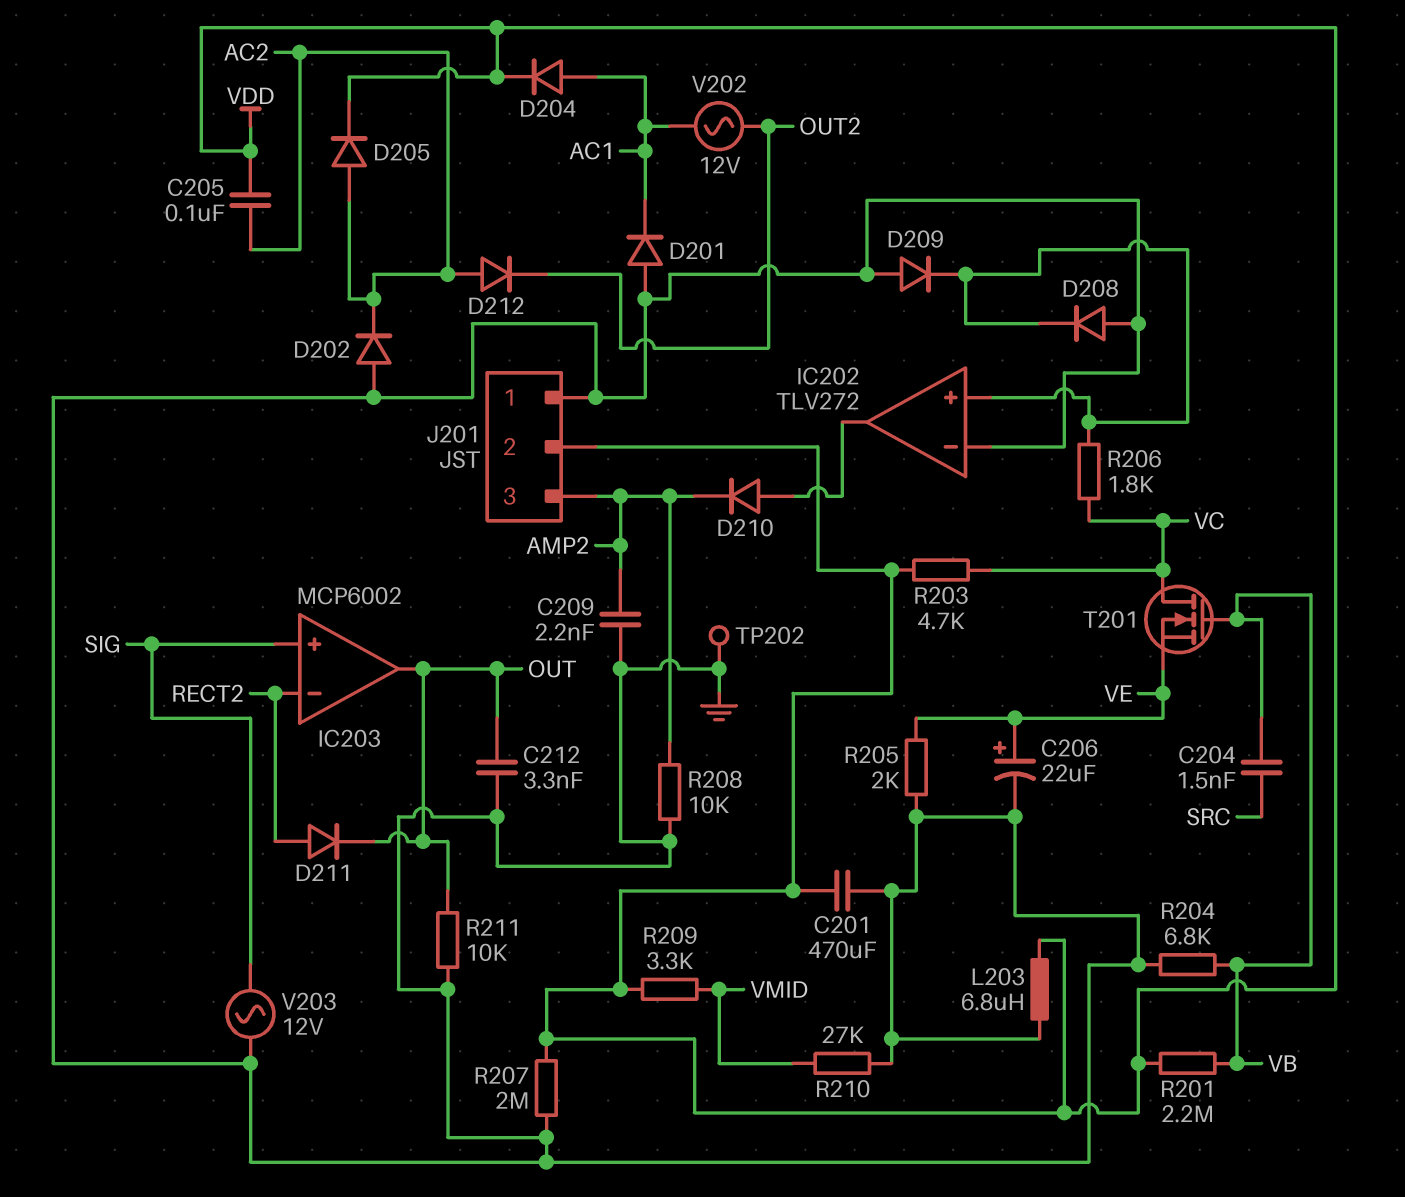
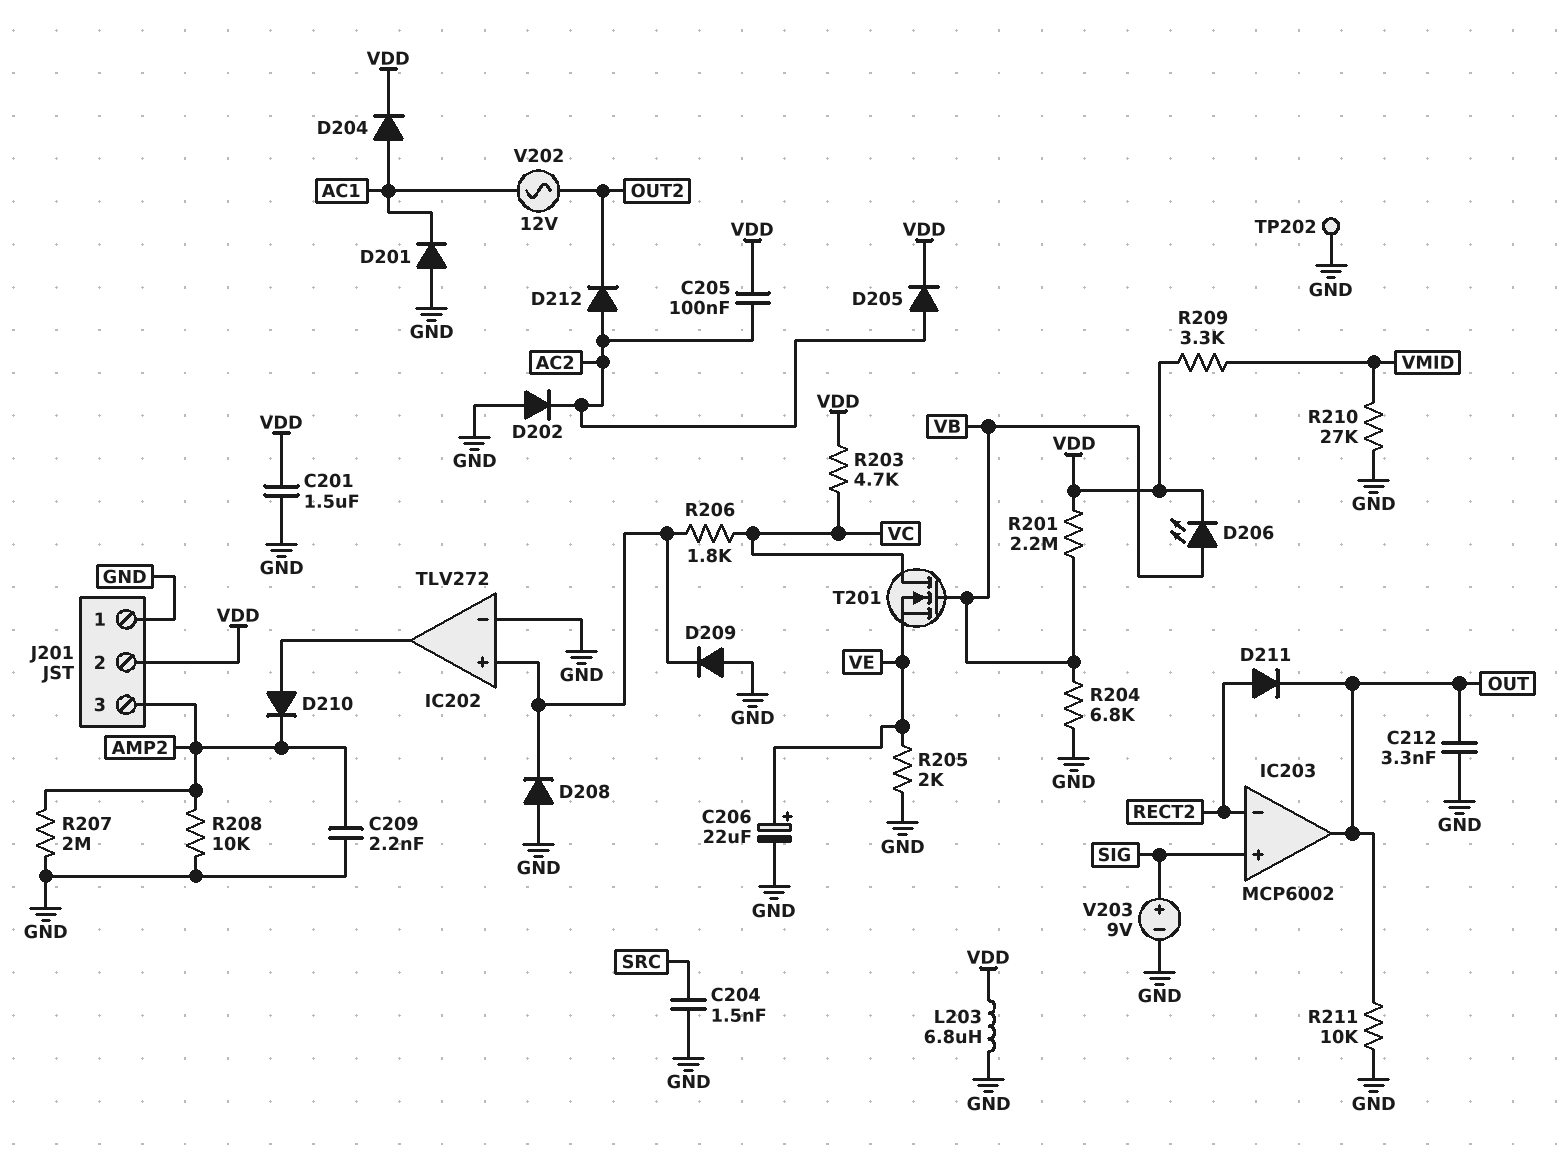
C201: 470uF (GND, VDD) -> 1.5uF (GND, VDD)
C204: 1.5nF (SRC, VB) -> 1.5nF (GND, SRC)
D206: none -> LED (A VB, K VDD)
R207: 2M (GND, VDD) -> 2M (AMP2, GND)
V203: AC 12V (GND, SIG) -> 9V (plus SIG, minus GND)

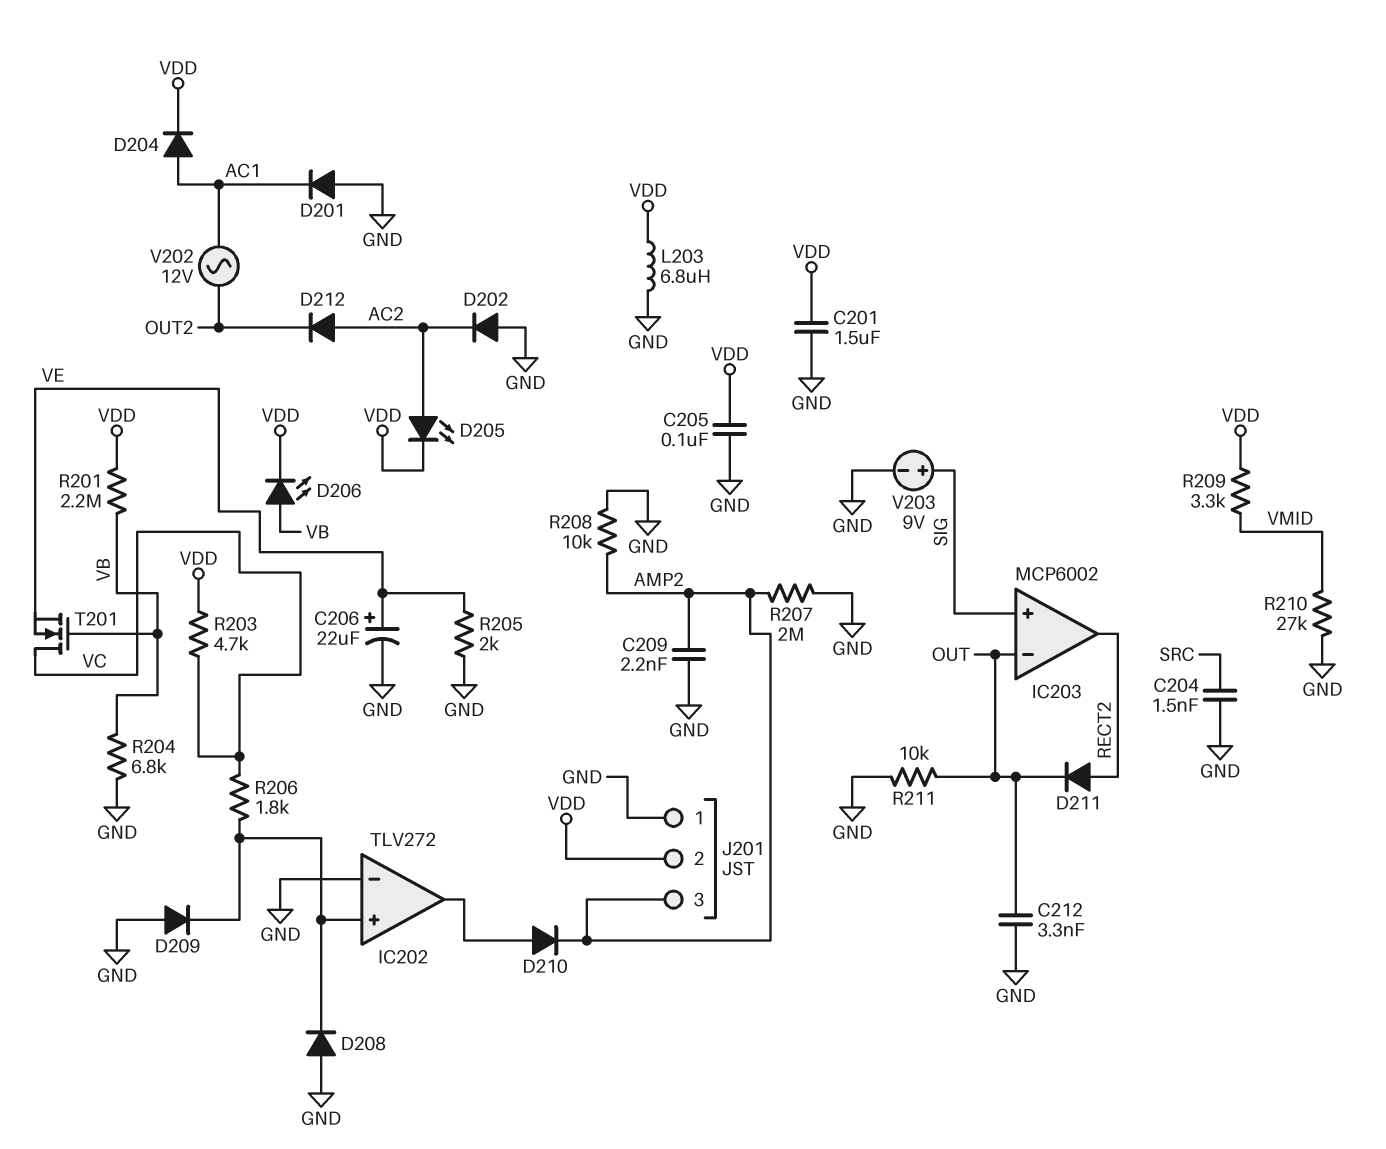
C205: 100nF (AC2, VDD) -> 100nF (GND, VDD)
D205: diode (A AC2, K VDD) -> LED (A AC2, K VDD)
IC203 pin in-: RECT2 -> OUT
IC203 pin out: OUT -> RECT2
TP202: test point (GND) -> none

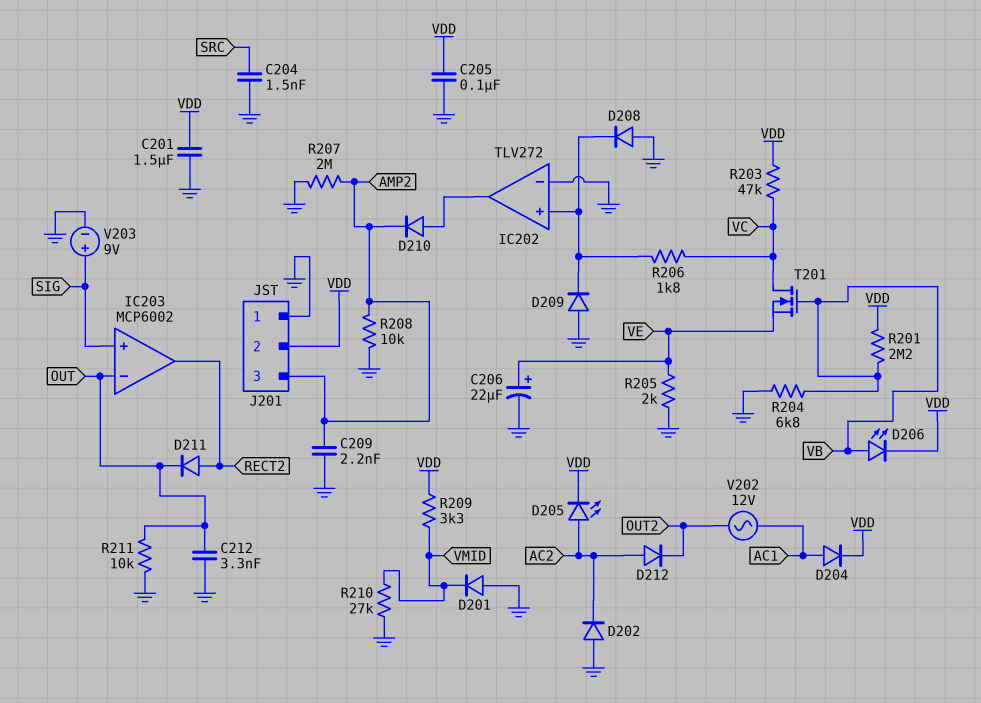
D201: diode (A GND, K AC1) -> diode (A GND, K VMID)
L203: 6.8uH (GND, VDD) -> none
R203: 4.7k (VC, VDD) -> 47k (VC, VDD)

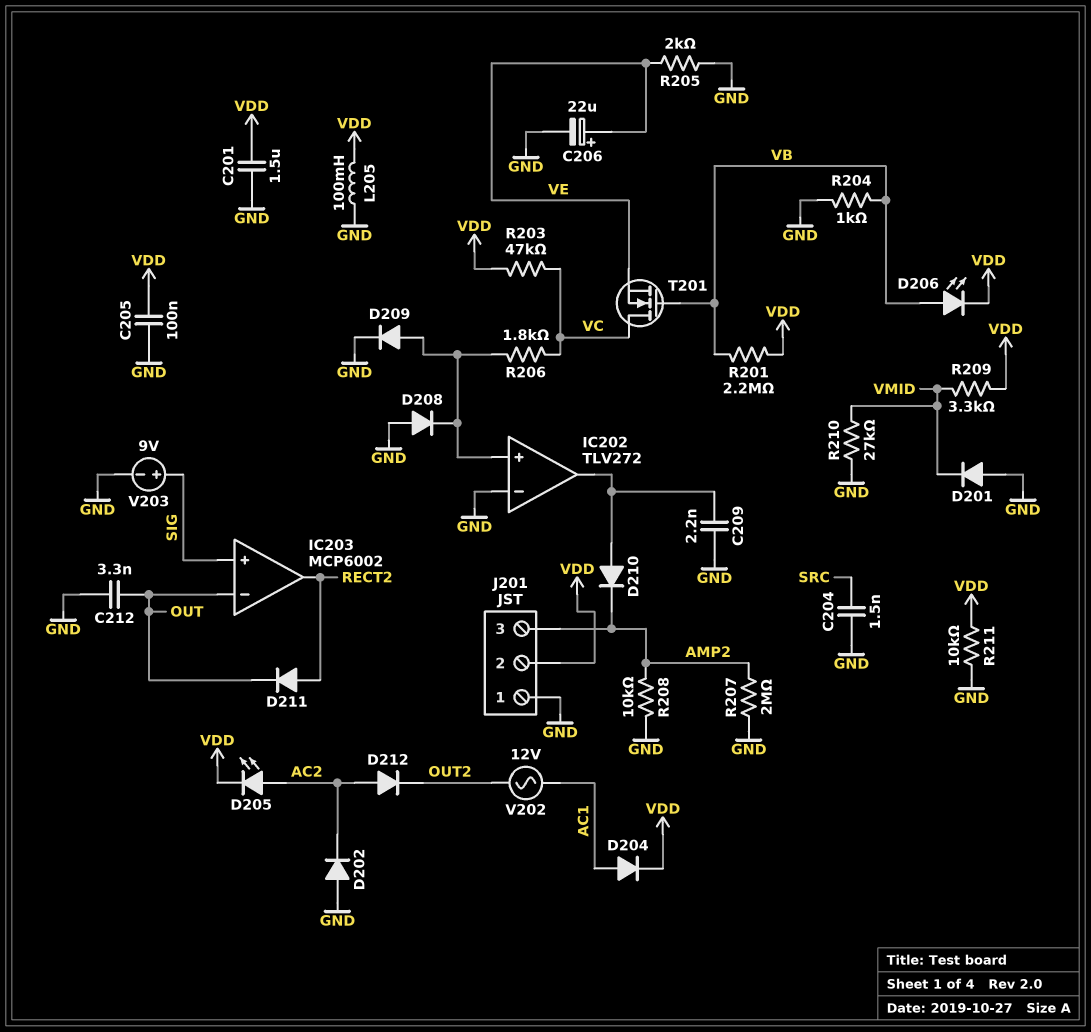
C209: 2.2nF (AMP2, GND) -> 2.2nF (GND, IC202/out)
D209: diode (A GND, K IC202/in+) -> diode (A IC202/in+, K GND)
L205: none -> 100mH (GND, VDD)
R204: 6.8k (GND, VB) -> 1k (GND, VB)
R211: 10k (GND, OUT) -> 10k (GND, VDD)

